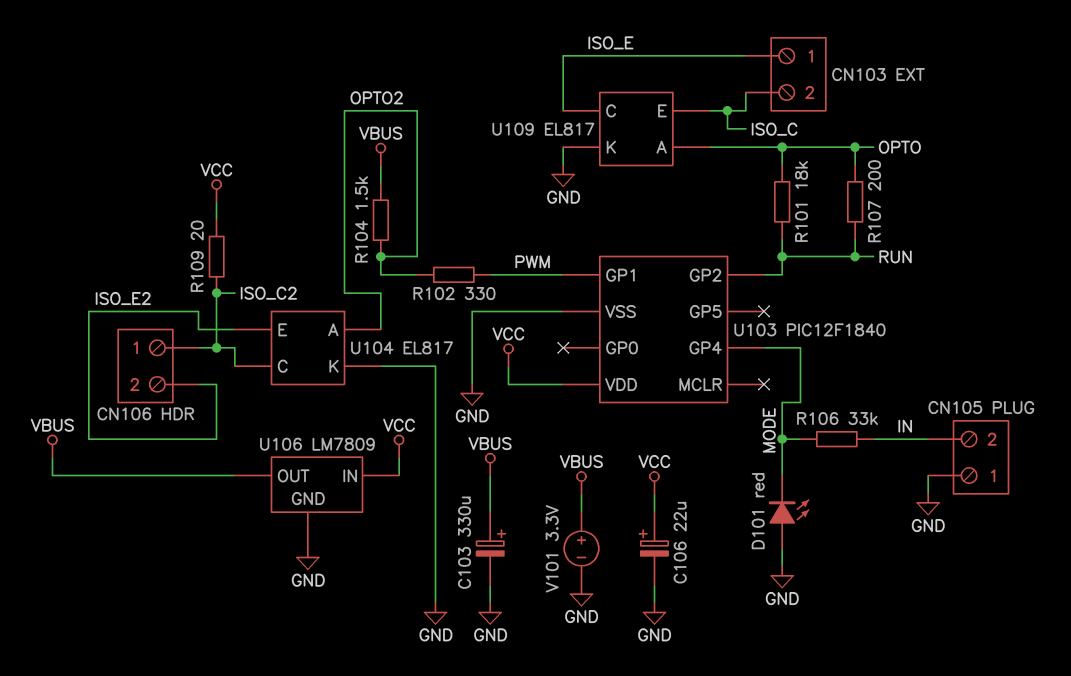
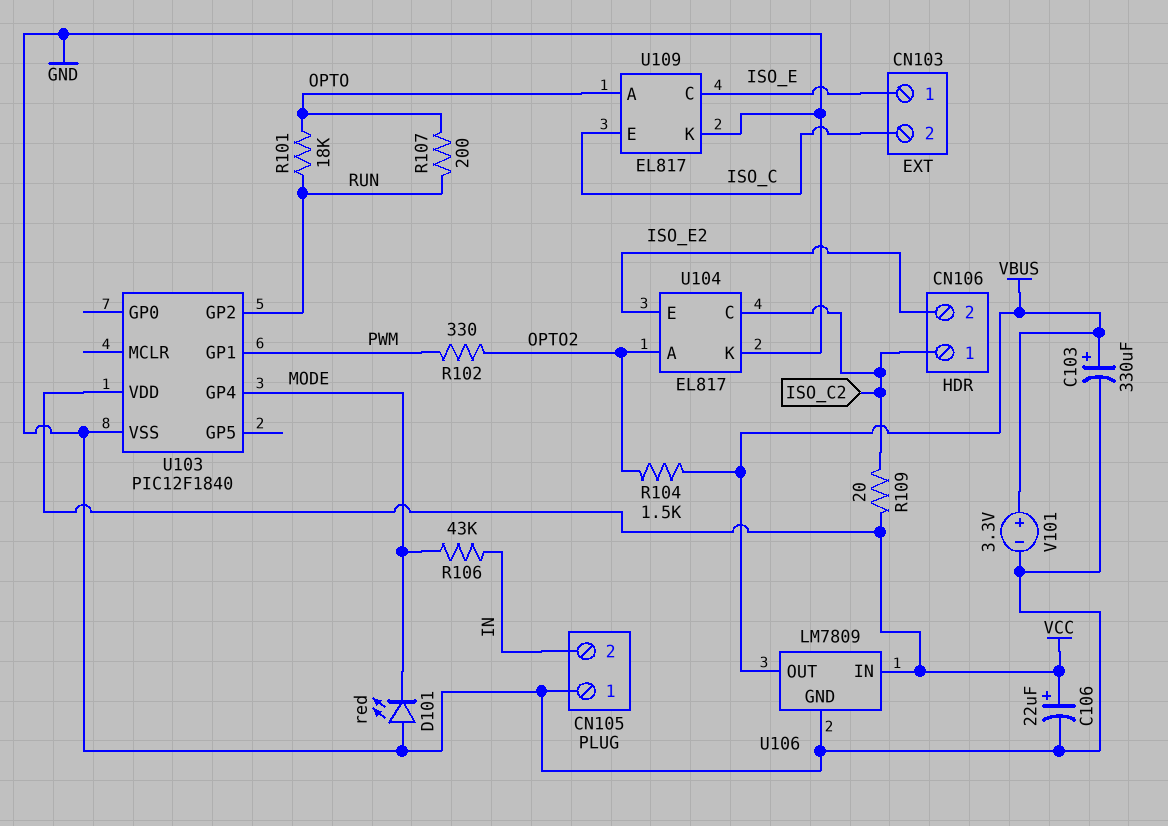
R106: 33k (IN, MODE) -> 43k (IN, MODE)

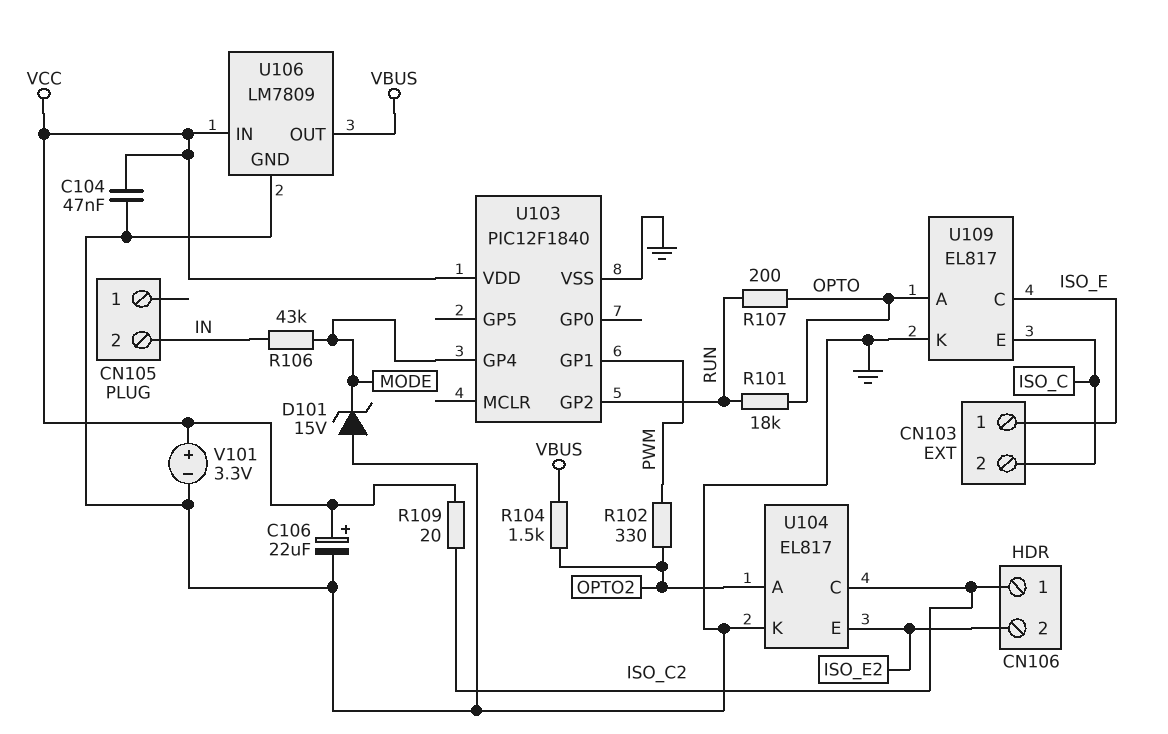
C103: 330uF (plus VBUS, minus GND) -> none
C104: none -> 47nF (GND, VCC)
CN105 pin 1: GND -> none
D101: LED red (A GND, K MODE) -> zener 15V (A GND, K MODE)
V101: 3.3V (plus VBUS, minus GND) -> 3.3V (plus VCC, minus GND)

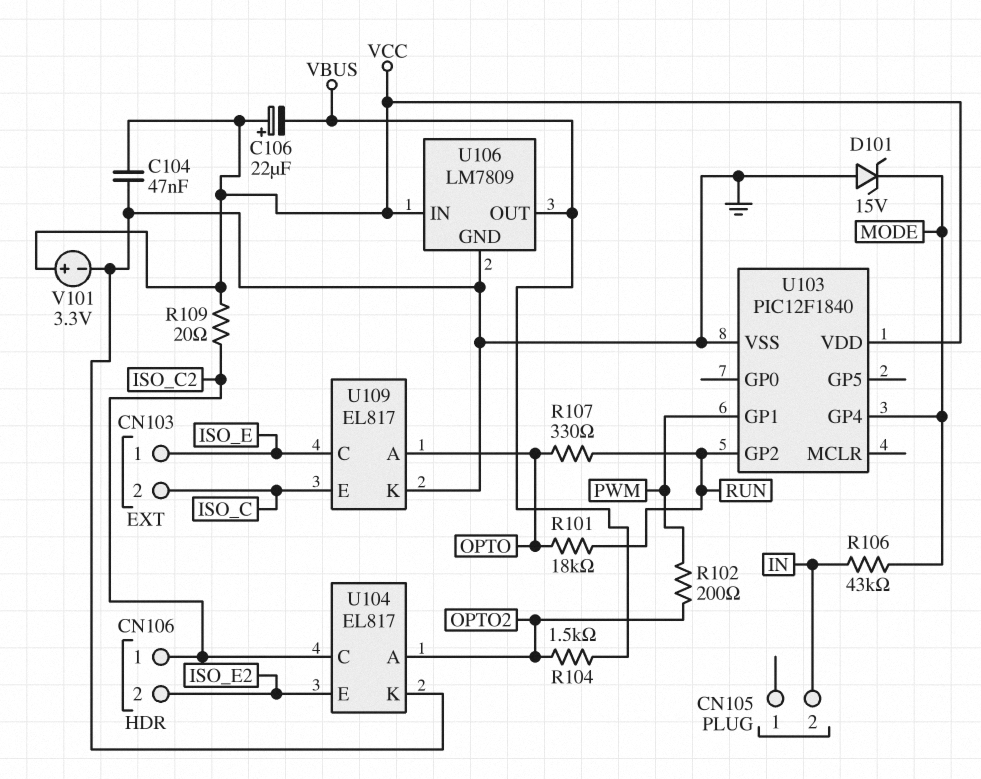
C106: 22uF (plus VCC, minus GND) -> 22uF (plus VCC, minus VBUS)
R102: 330 (OPTO2, PWM) -> 200 (OPTO2, PWM)
R107: 200 (OPTO, RUN) -> 330 (OPTO, RUN)

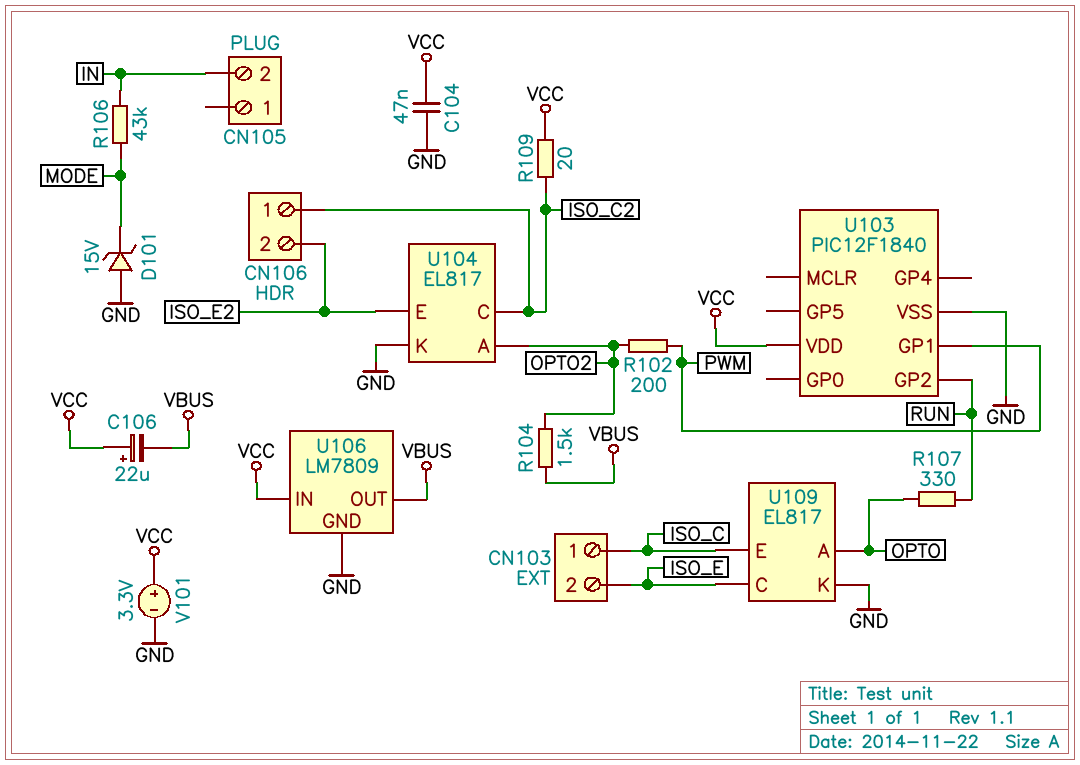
CN103 pin 1: ISO_E -> ISO_C
CN103 pin 2: ISO_C -> ISO_E
R101: 18k (OPTO, RUN) -> none
U103 pin GP4: MODE -> none

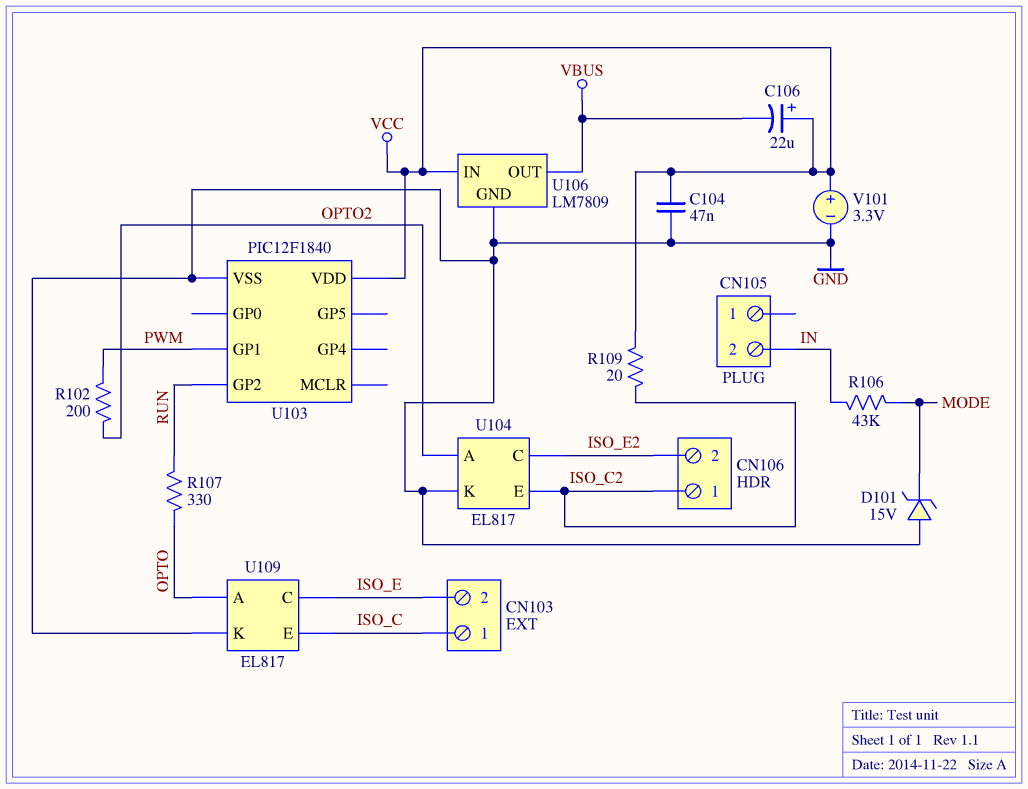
R104: 1.5k (OPTO2, VBUS) -> none
U104 pin C: ISO_C2 -> ISO_E2
U104 pin E: ISO_E2 -> ISO_C2

